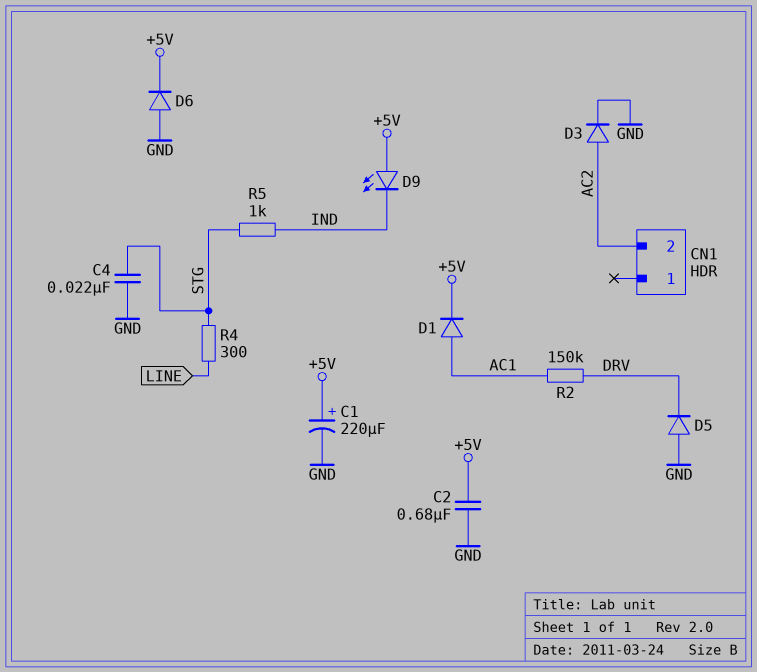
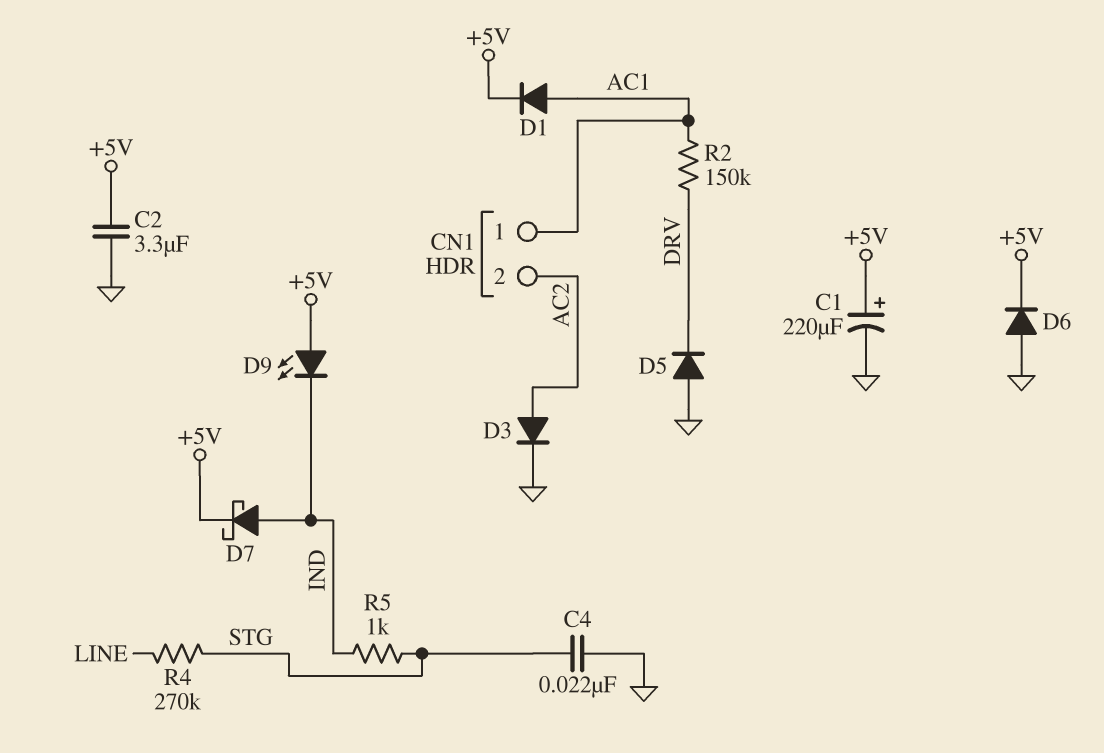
C2: 680nF (+5V, GND) -> 3.3uF (+5V, GND)
CN1 pin 1: none -> AC1
D7: none -> schottky (A IND, K +5V)
R4: 300 (LINE, STG) -> 270k (LINE, STG)

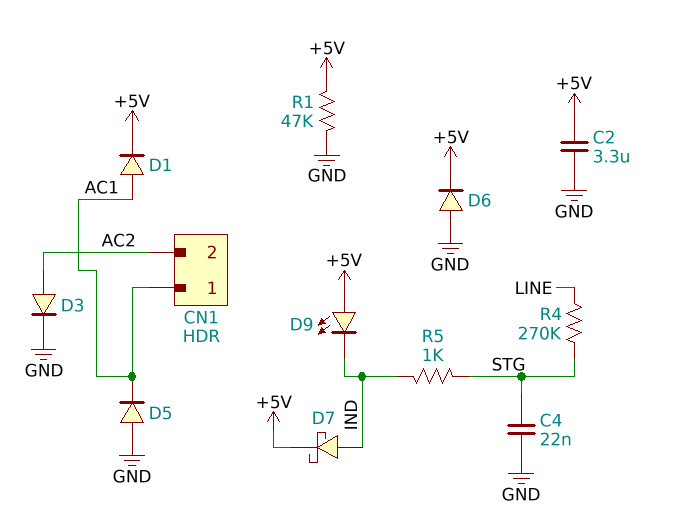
C1: 220uF (plus +5V, minus GND) -> none
D5: diode (A GND, K DRV) -> diode (A GND, K AC1)
R1: none -> 47k (+5V, GND)
R2: 150k (AC1, DRV) -> none

